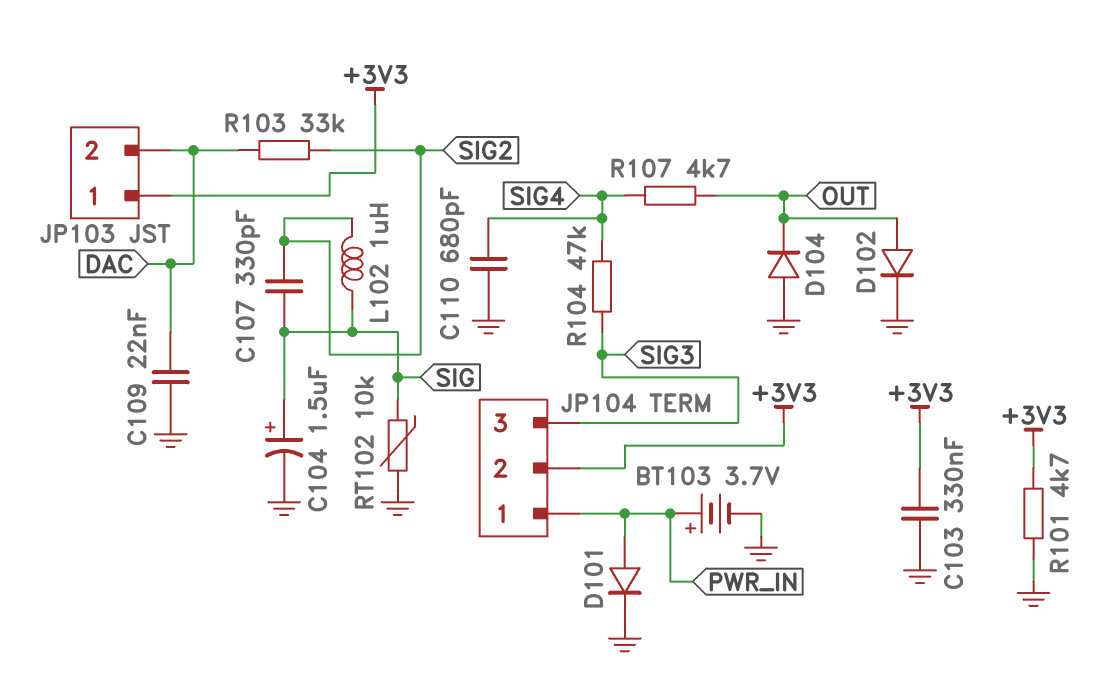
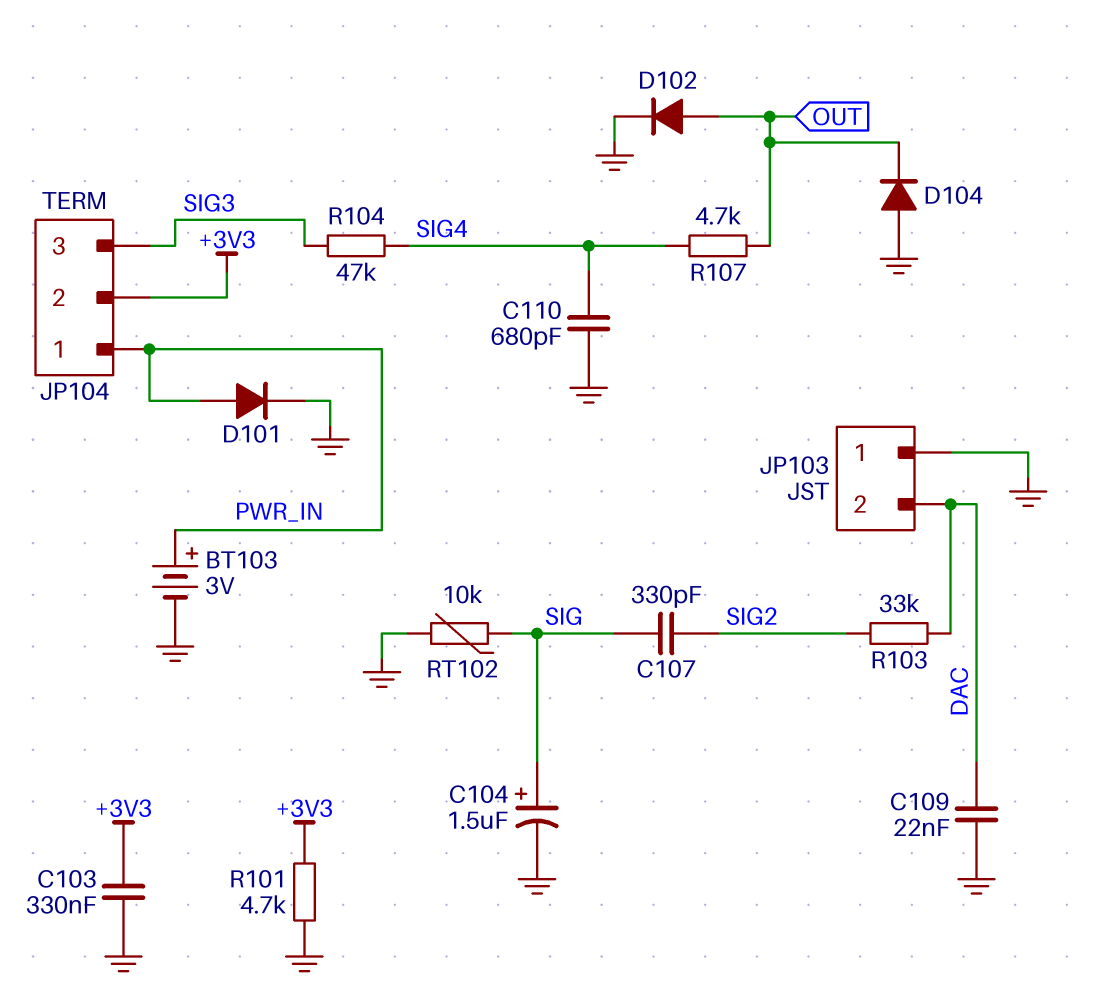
BT103: 3.7V (plus PWR_IN, minus GND) -> 3V (plus PWR_IN, minus GND)
JP103 pin 1: +3V3 -> GND
L102: 1uH (SIG, SIG2) -> none

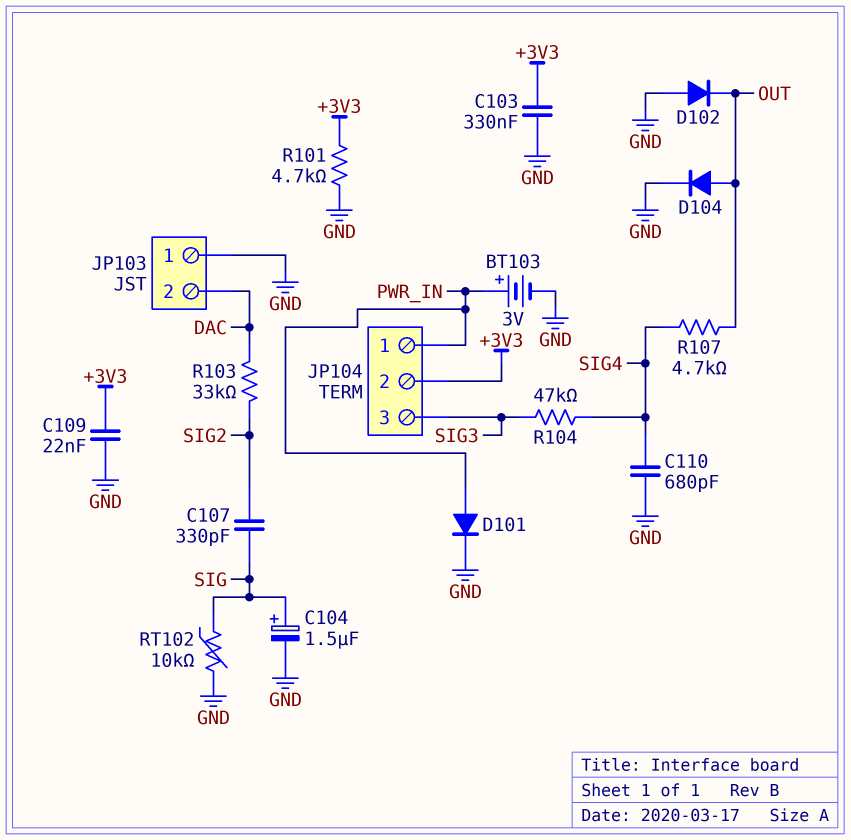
C109: 22nF (DAC, GND) -> 22nF (+3V3, GND)
D102: diode (A OUT, K GND) -> diode (A GND, K OUT)
D104: diode (A GND, K OUT) -> diode (A OUT, K GND)

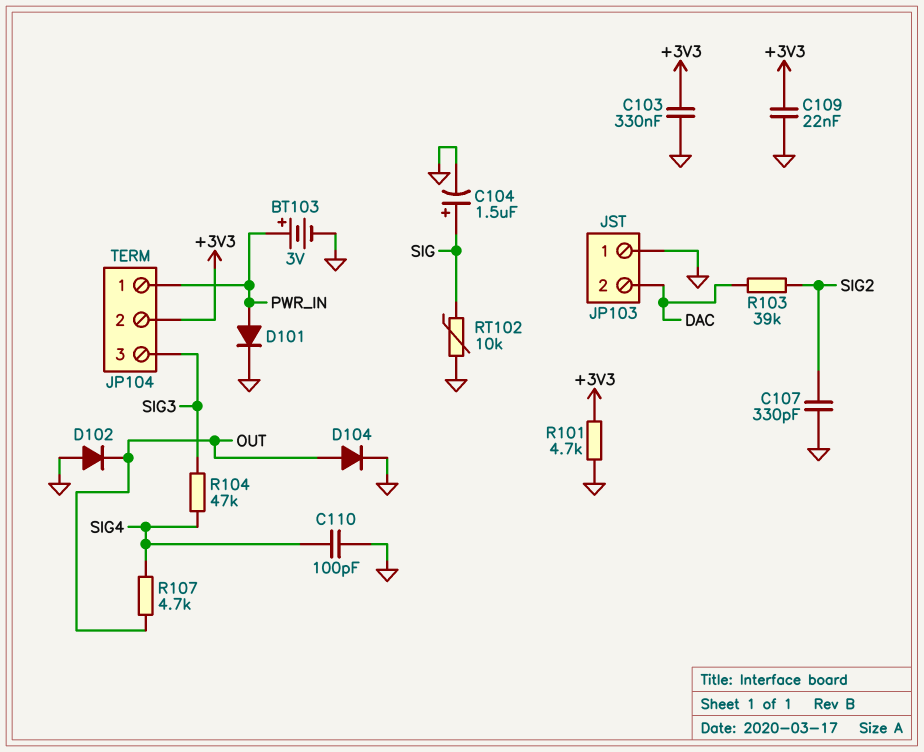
C107: 330pF (SIG, SIG2) -> 330pF (GND, SIG2)
C110: 680pF (GND, SIG4) -> 100pF (GND, SIG4)
R103: 33k (DAC, SIG2) -> 39k (DAC, SIG2)

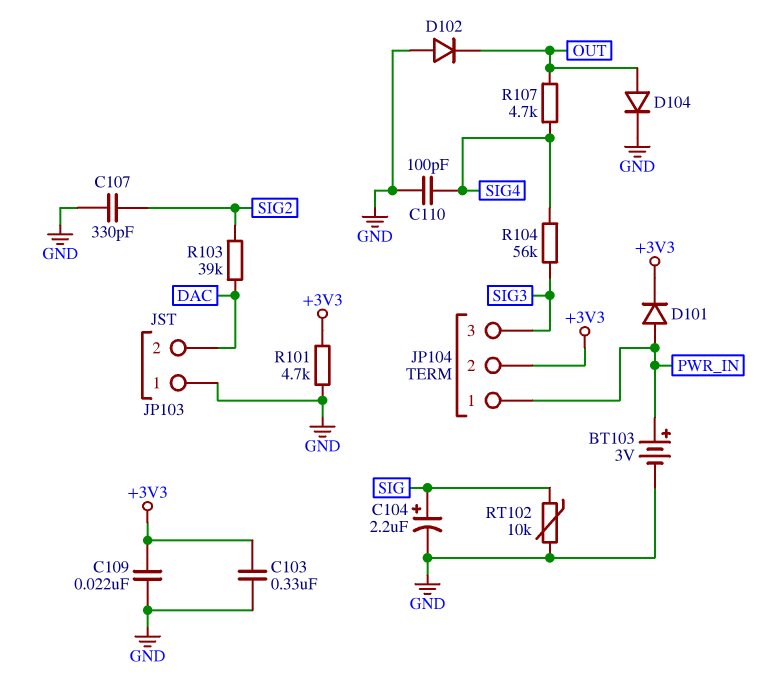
C104: 1.5uF (plus SIG, minus GND) -> 2.2uF (plus SIG, minus GND)
D101: diode (A PWR_IN, K GND) -> diode (A PWR_IN, K +3V3)
R104: 47k (SIG3, SIG4) -> 56k (SIG3, SIG4)

